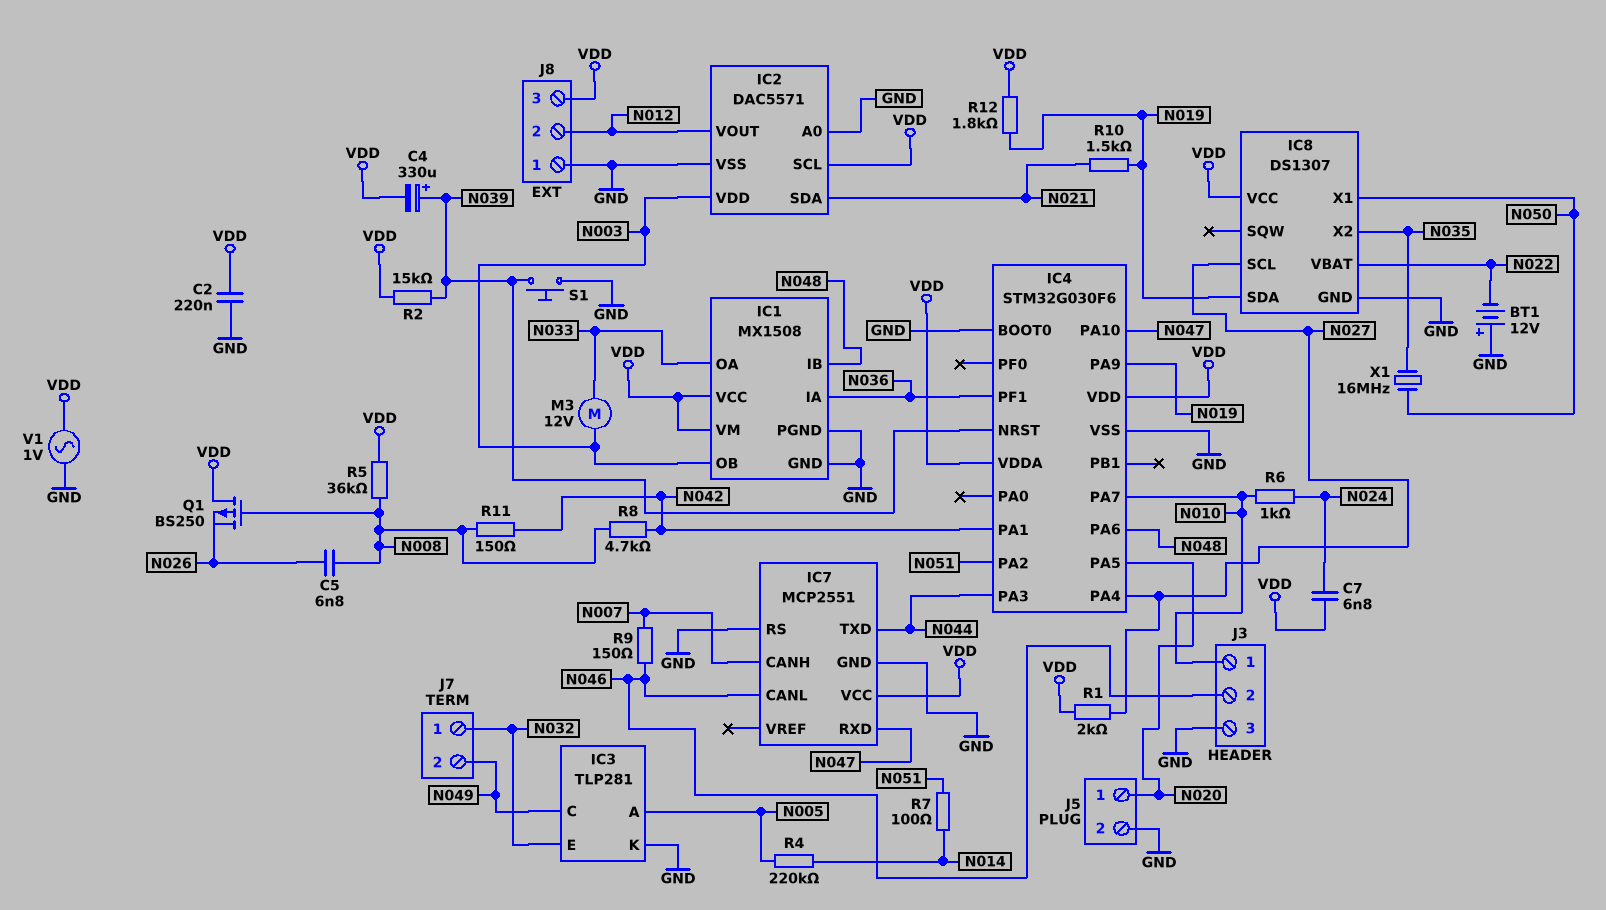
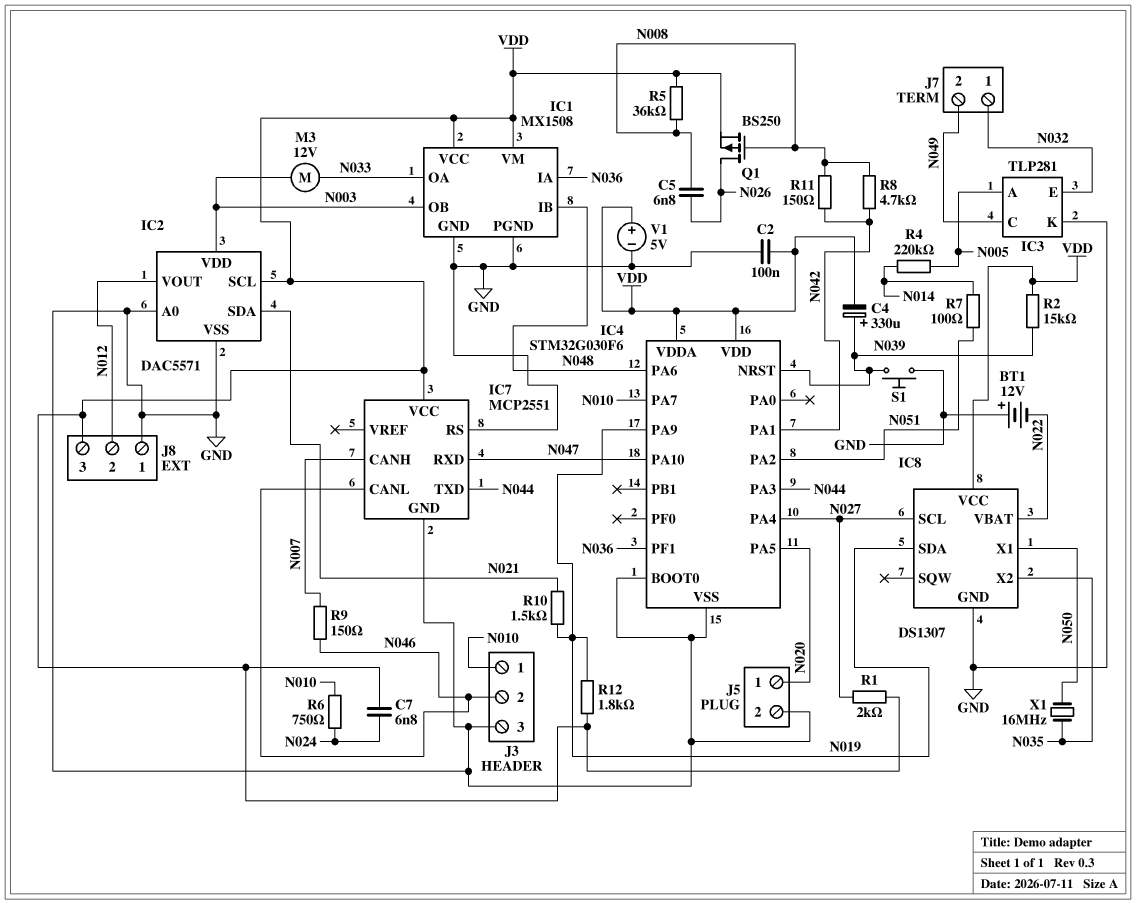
C2: 220nF (GND, VDD) -> 100nF (GND, VDD)
Q1: PMOS BS250 (G N008, D VDD, S N026) -> PMOS BS250 (G N008, D N026, S VDD)
R6: 1k (N010, N024) -> 750 (N010, N024)
V1: AC 1V (GND, VDD) -> 5V (plus VDD, minus GND)

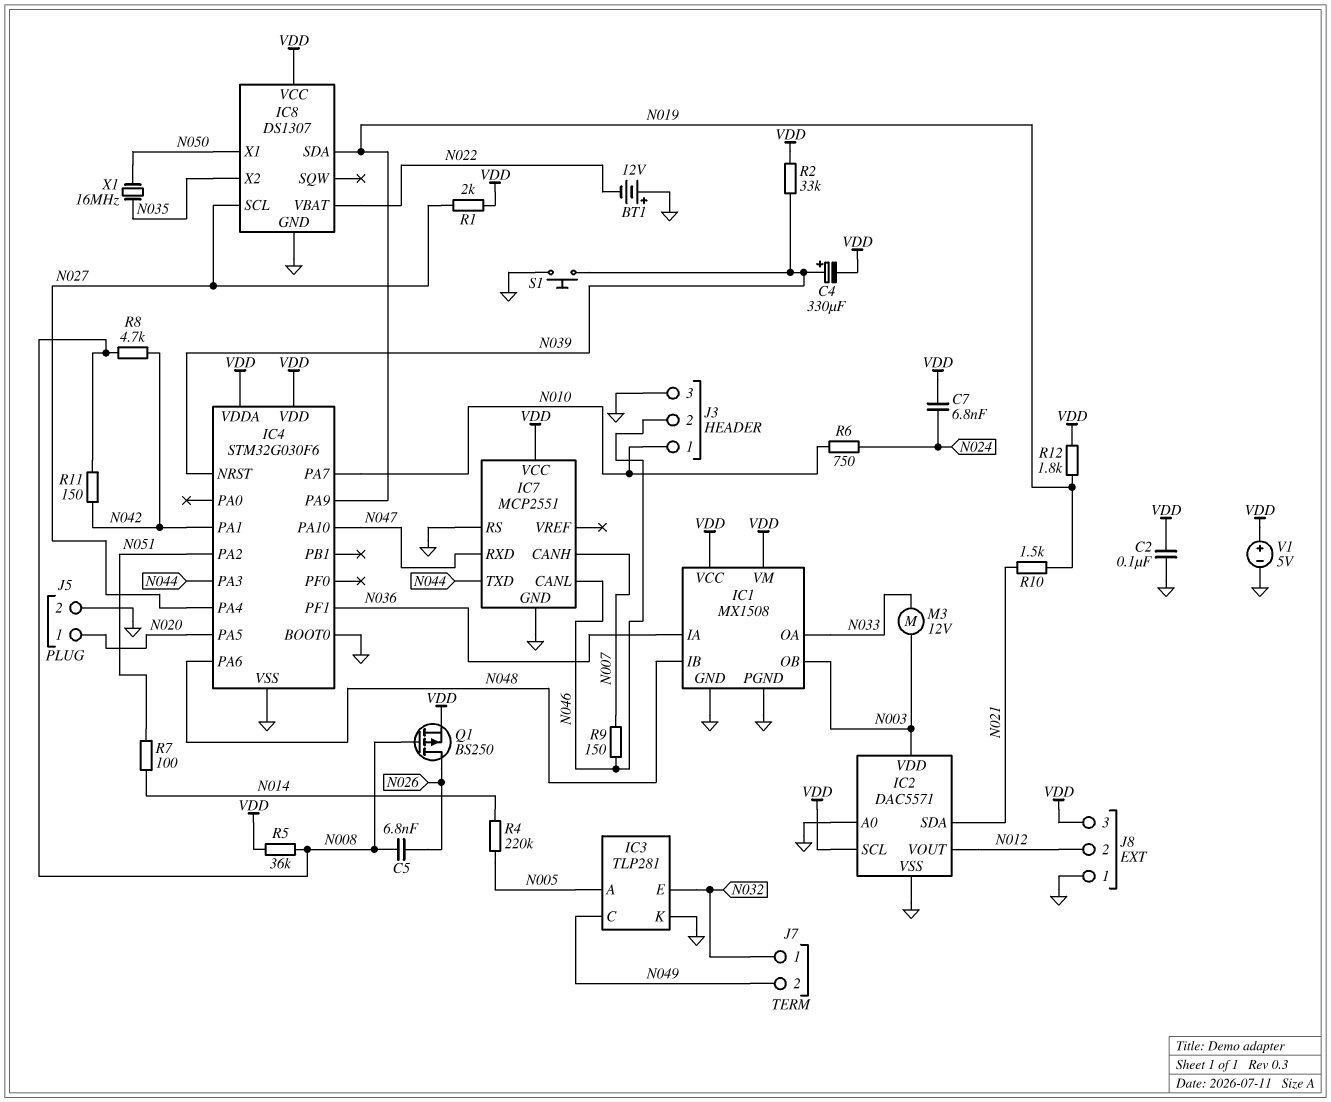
R2: 15k (N039, VDD) -> 33k (N039, VDD)

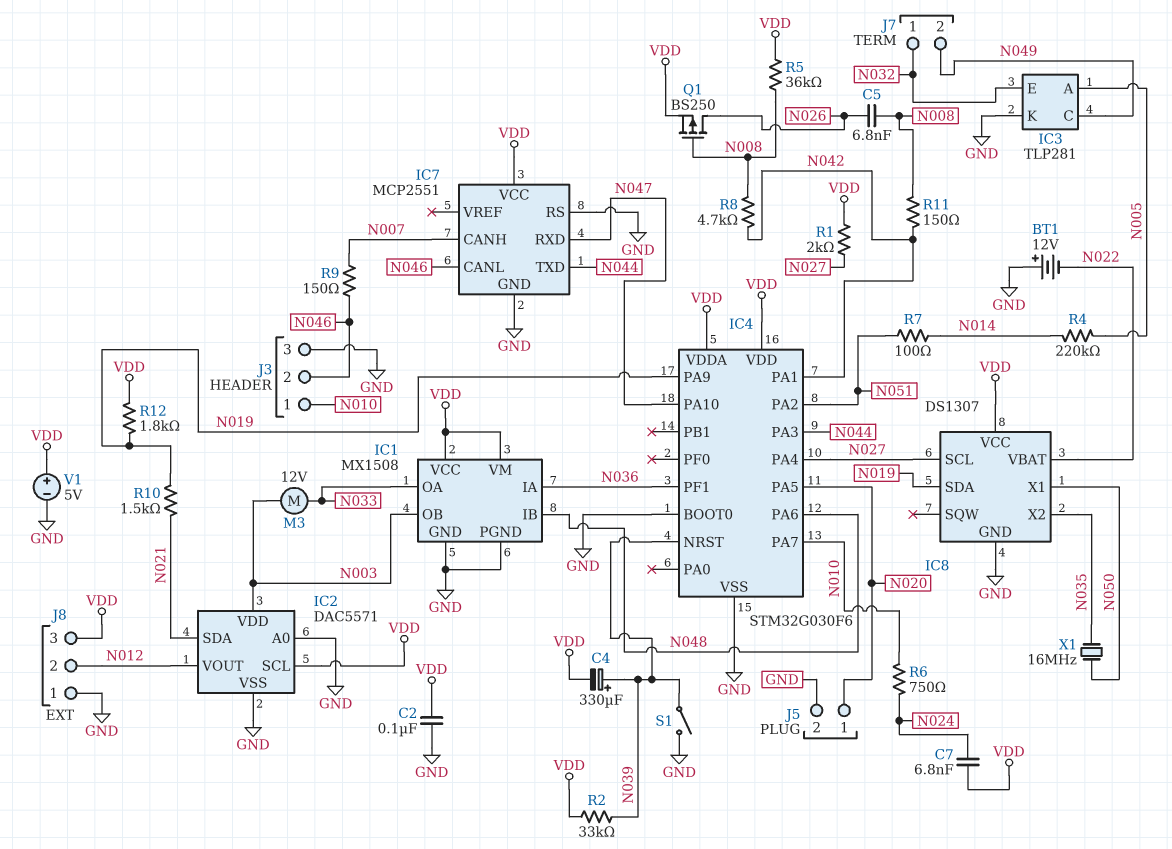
S1: button (GND, N039) -> switch (GND, N039)

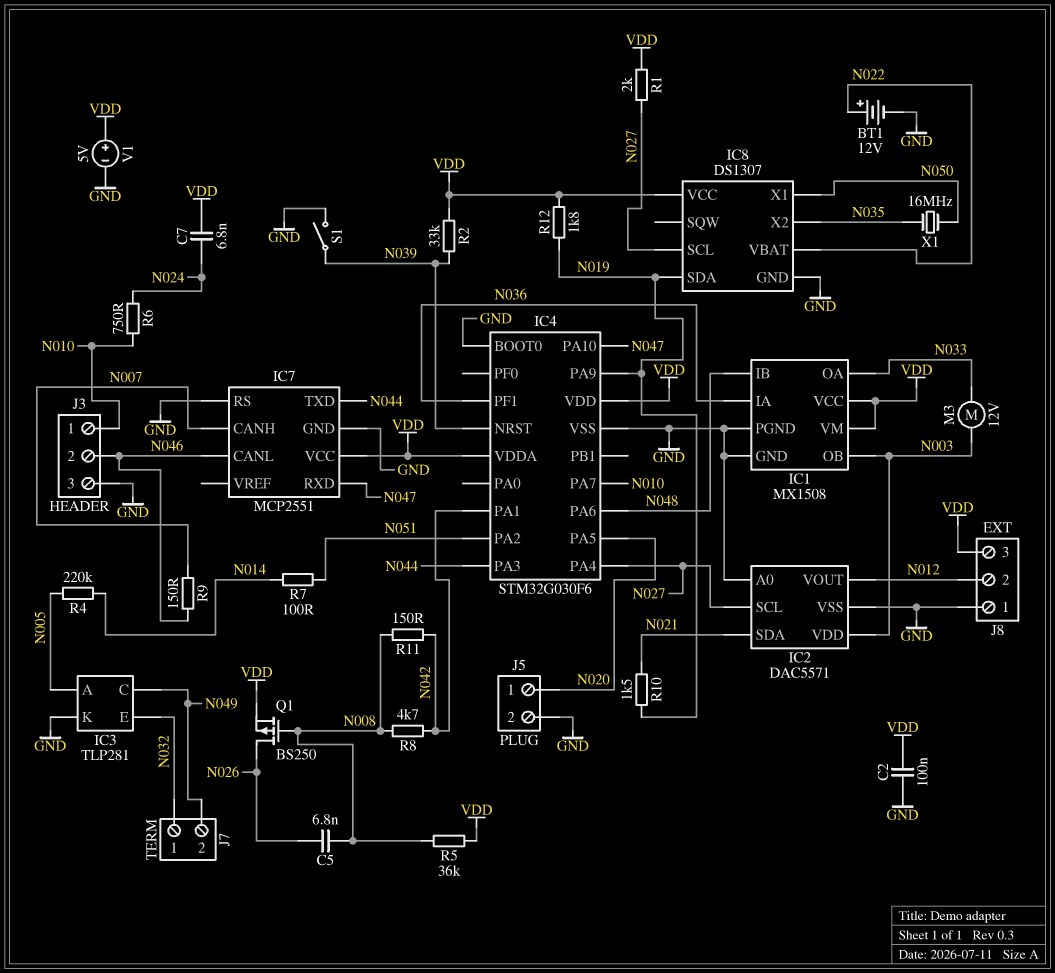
BT1: 12V (plus GND, minus N022) -> 12V (plus N022, minus GND)
C4: 330uF (plus N039, minus VDD) -> none
IC2 pin SCL: VDD -> N027

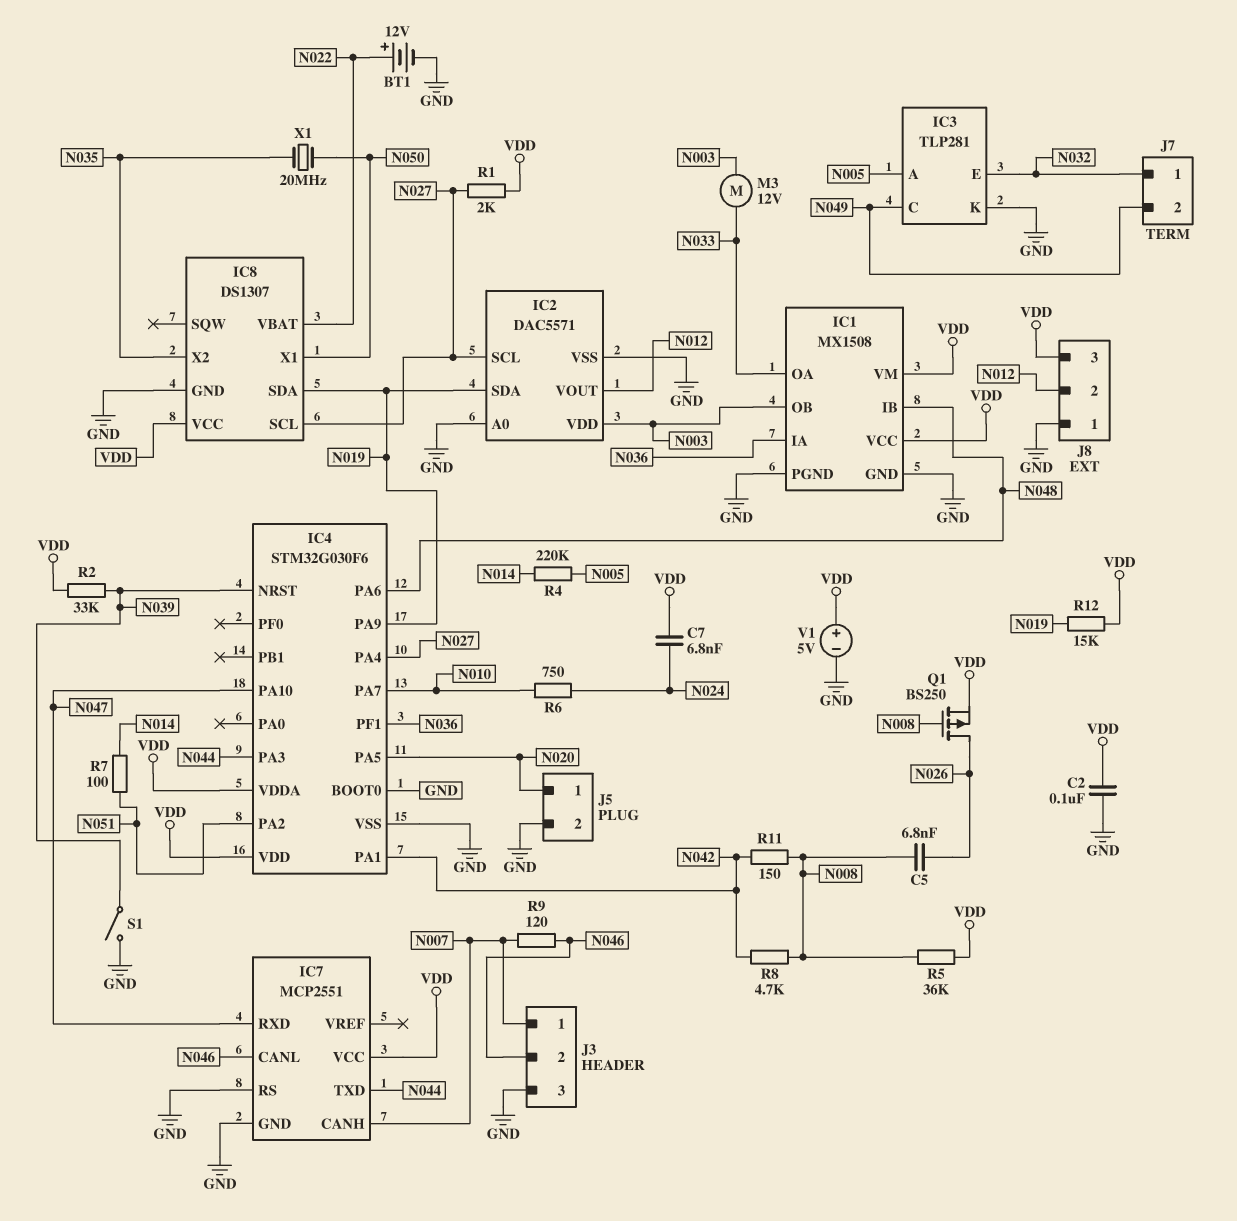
IC2 pin SDA: N021 -> N019
J3 pin 1: N010 -> N007
R9: 150 (N007, N046) -> 120 (N007, N046)
R10: 1.5k (N019, N021) -> none
R12: 1.8k (N019, VDD) -> 15k (N019, VDD)
X1: 16MHz (N035, N050) -> 20MHz (N035, N050)

